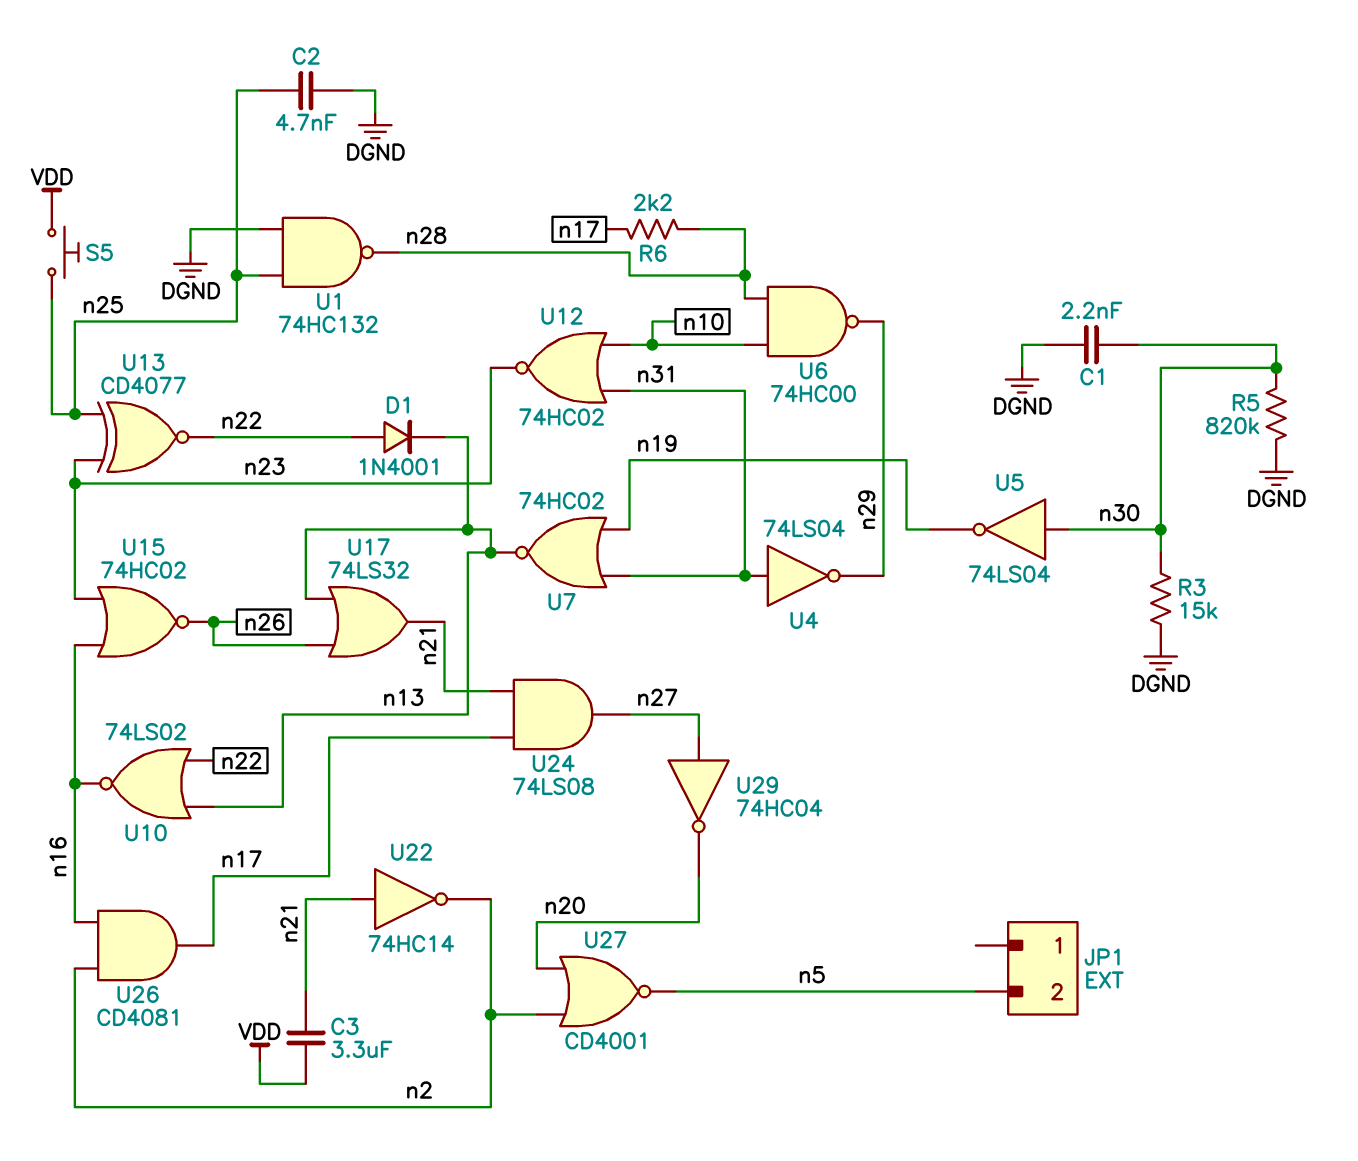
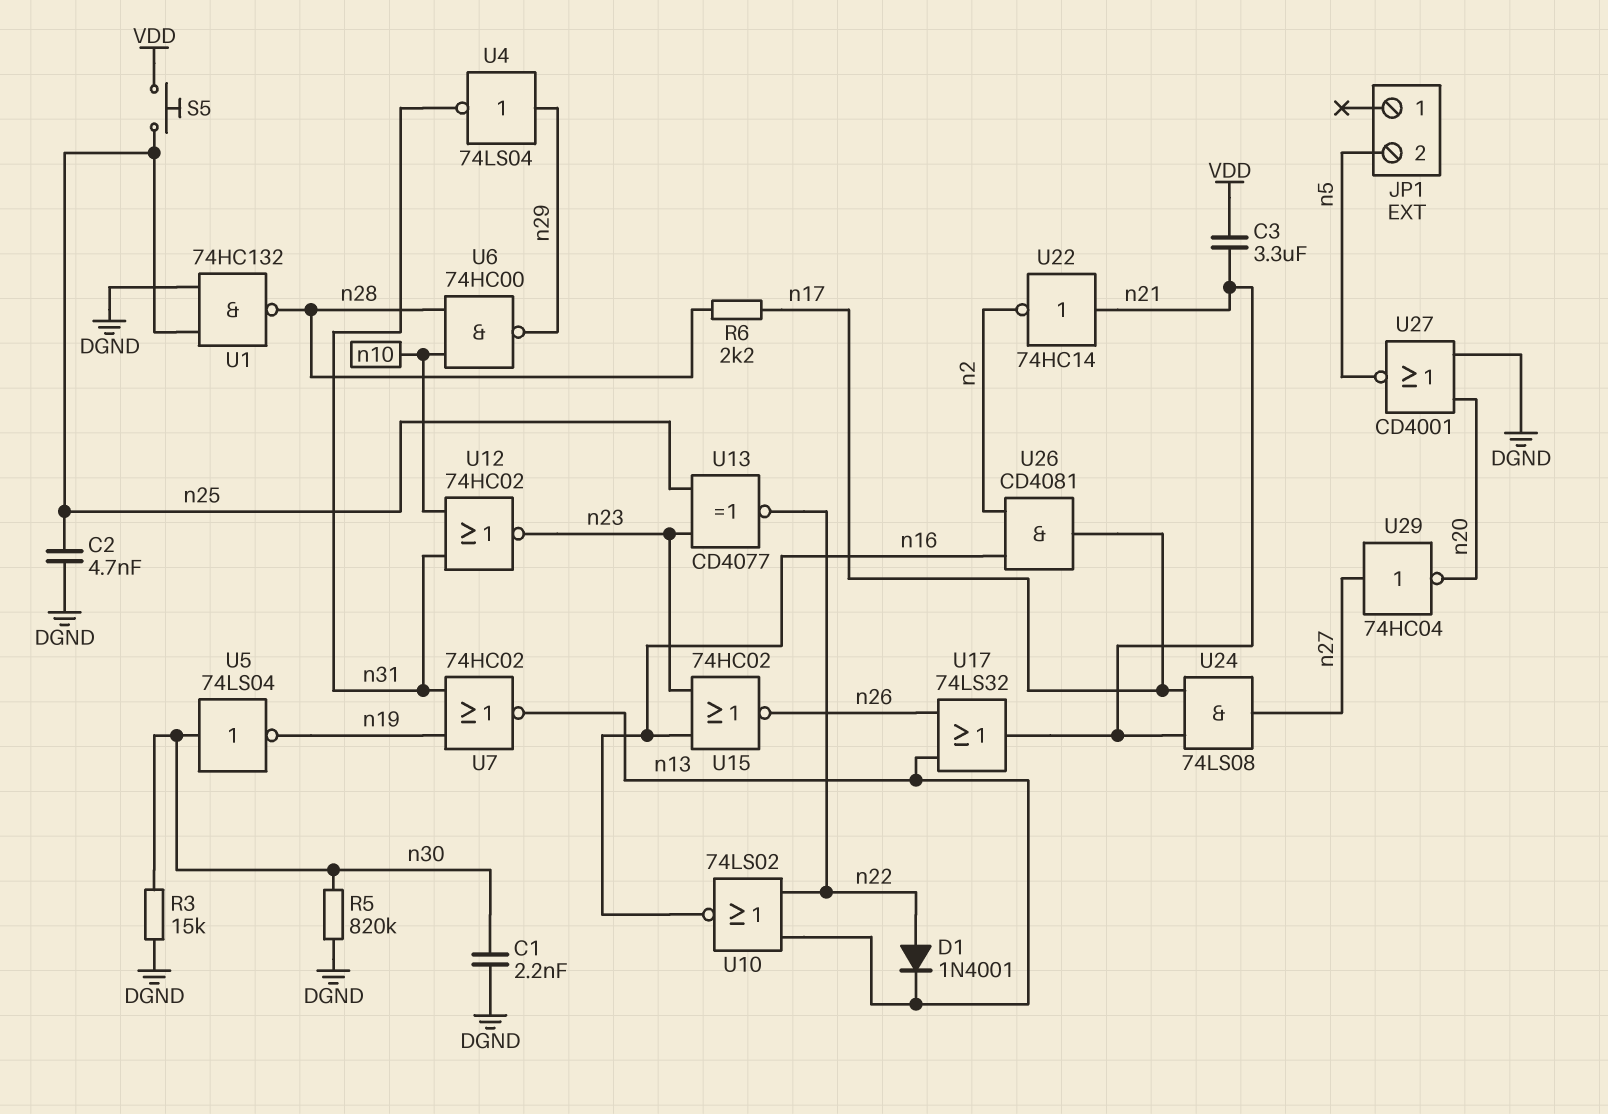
U4: NOT 74LS04 (in n31, out n29) -> NOT 74LS04 (in n29, out n31)
U27: NOR CD4001 (in n2, in n20, out n5) -> NOR CD4001 (in DGND, in n20, out n5)

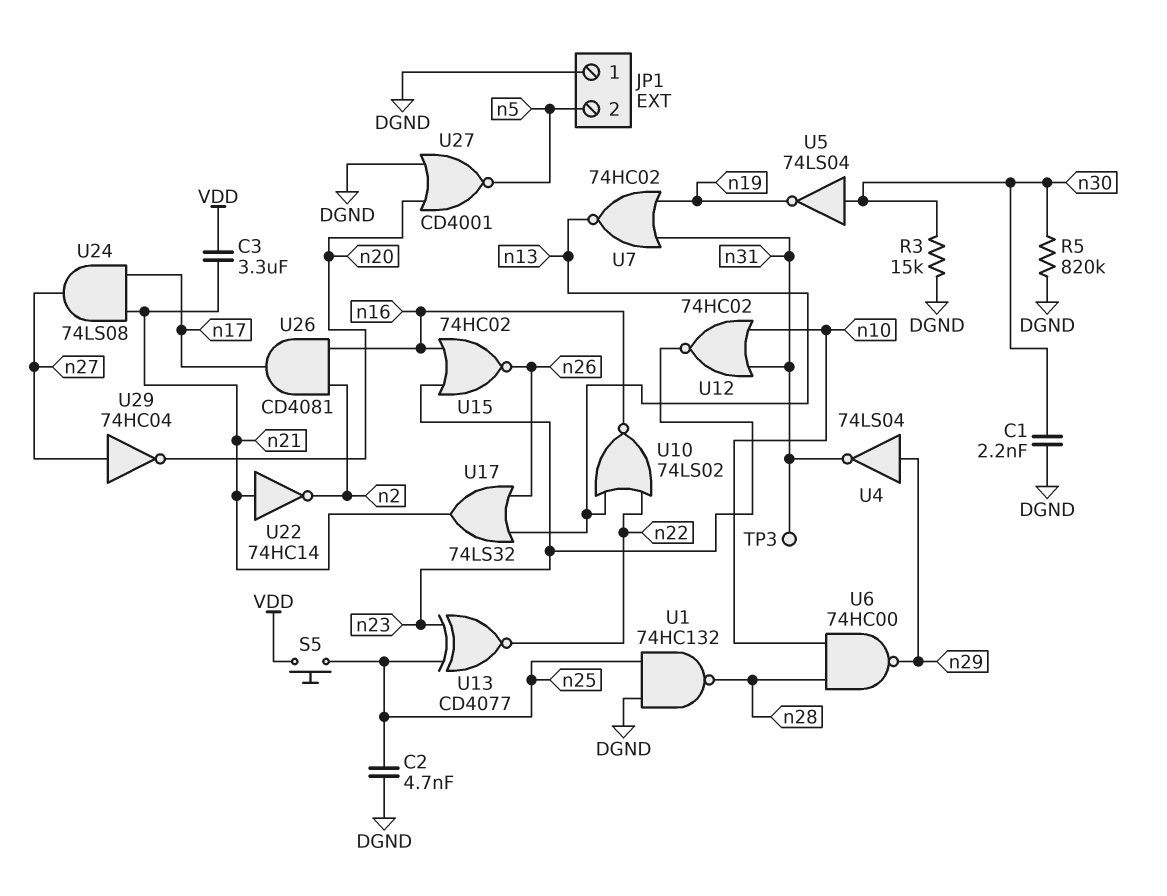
D1: diode 1N4001 (A n22, K n13) -> none
JP1 pin 1: none -> DGND
R6: 2.2k (n17, n28) -> none
TP3: none -> test point (n31)

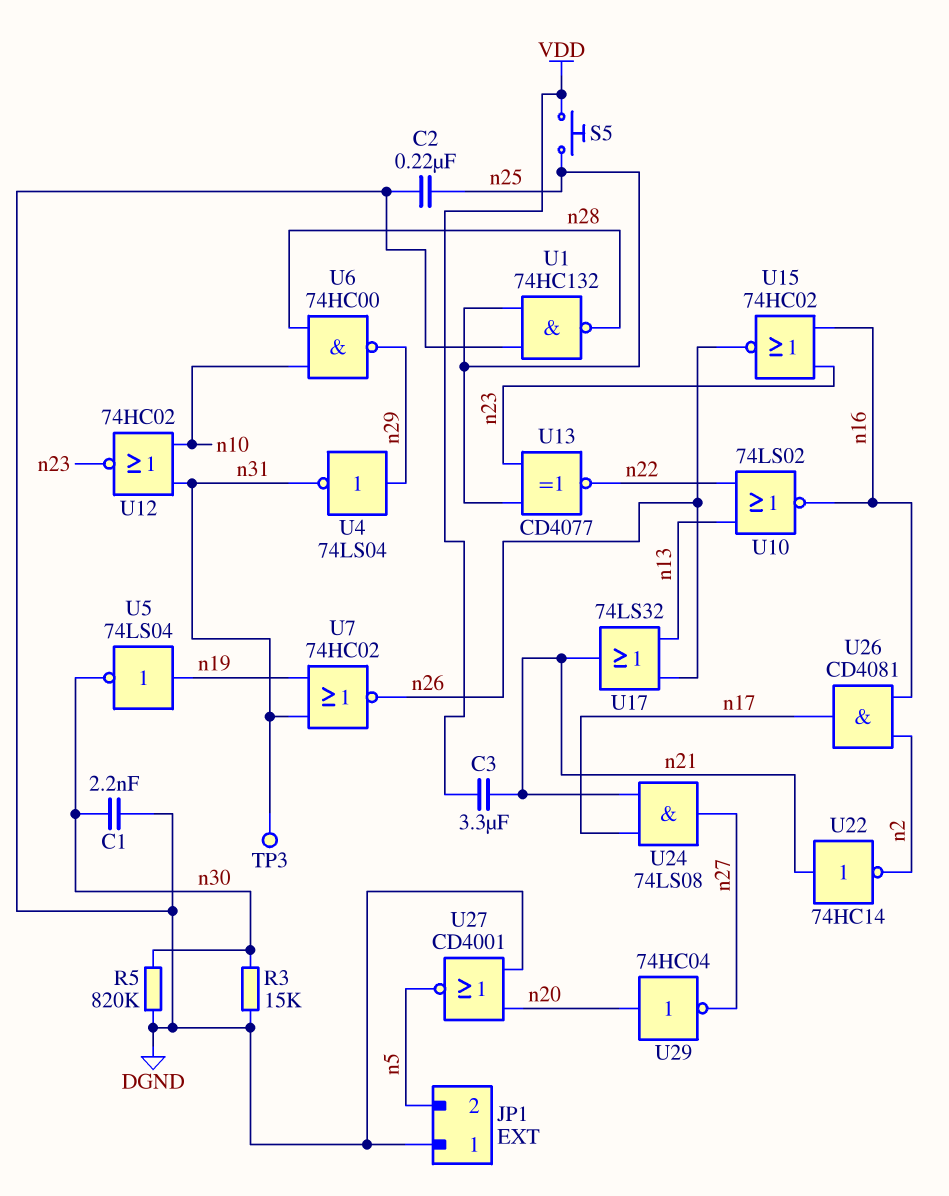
C2: 4.7nF (DGND, n25) -> 220nF (DGND, n25)
U5: NOT 74LS04 (in n30, out n19) -> NOT 74LS04 (in n19, out n30)
U7: NOR 74HC02 (in n19, in n31, out n13) -> NOR 74HC02 (in n19, in n31, out n26)
U29: NOT 74HC04 (in n27, out n20) -> NOT 74HC04 (in n20, out n27)

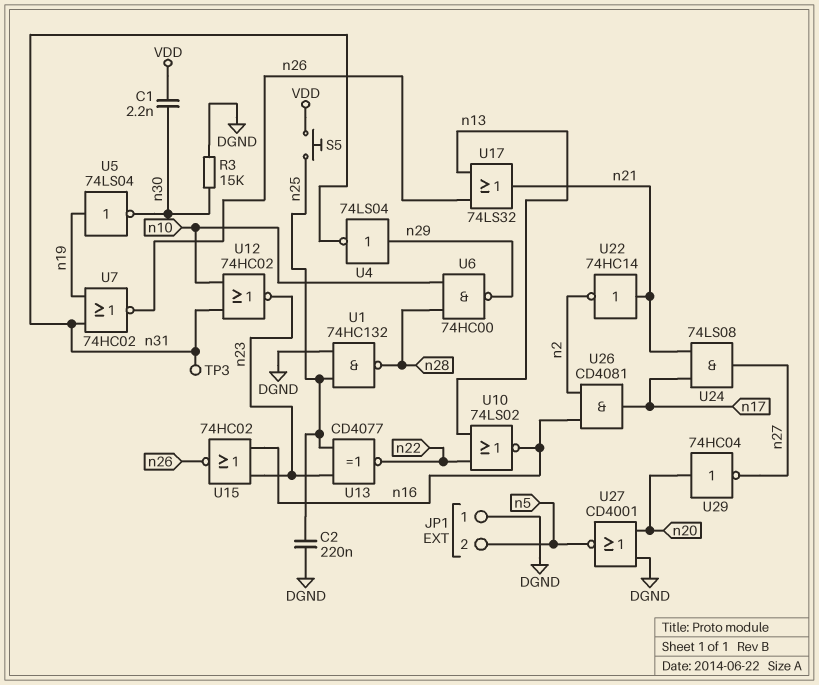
C1: 2.2nF (DGND, n30) -> 2.2nF (VDD, n30)
C3: 3.3uF (VDD, n21) -> none
R5: 820k (DGND, n30) -> none

